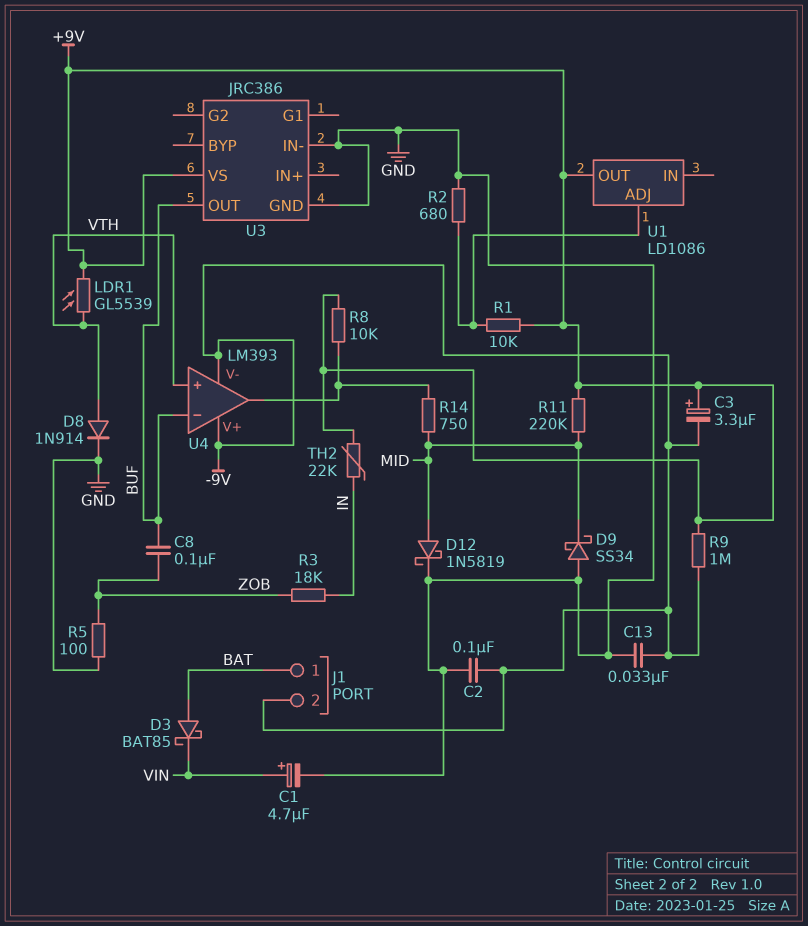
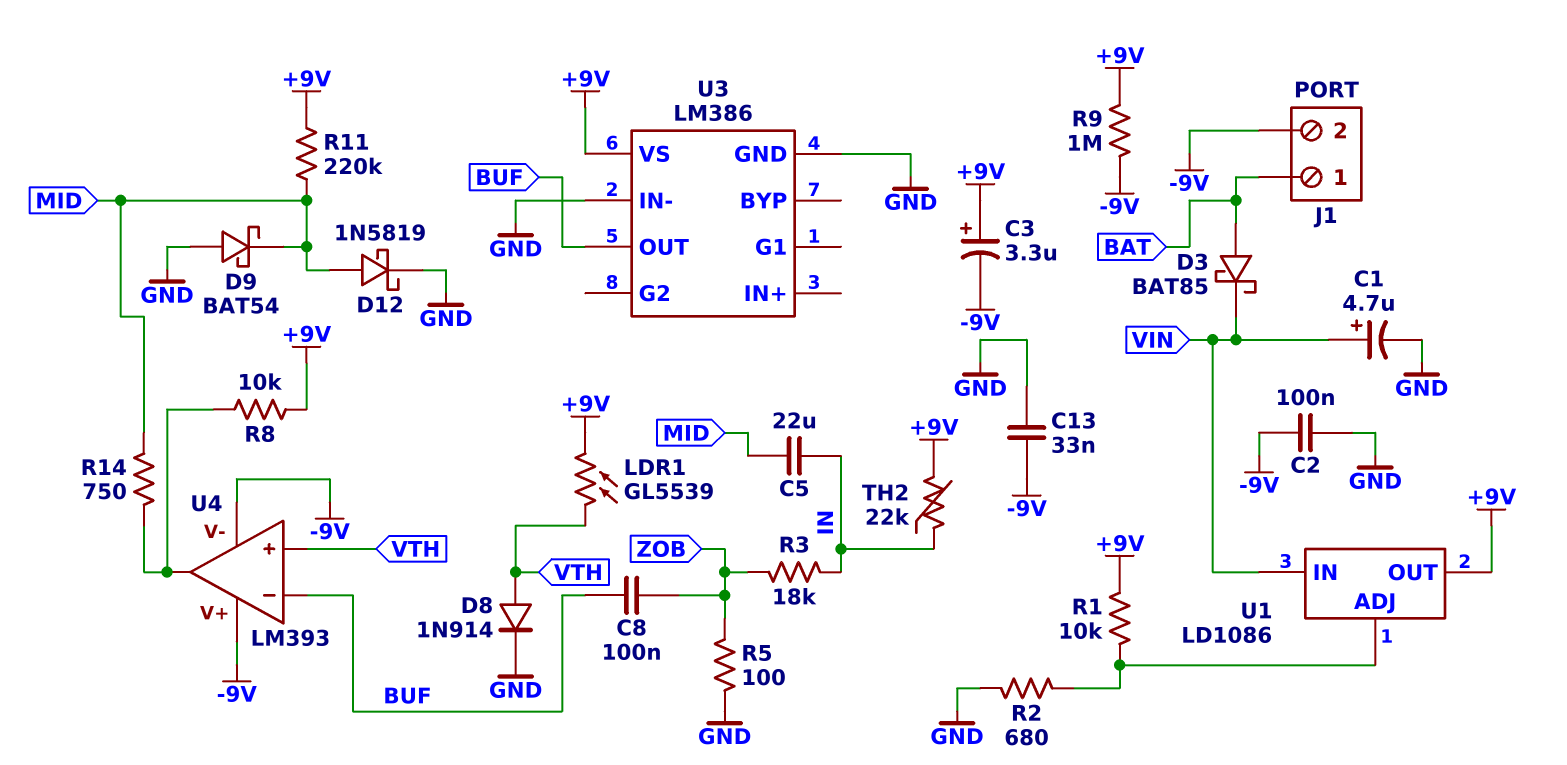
C5: none -> 22uF (IN, MID)
D9: schottky SS34 (A GND, K MID) -> schottky BAT54 (A GND, K MID)
U1 pin IN: none -> VIN
U3: JRC386 -> LM386

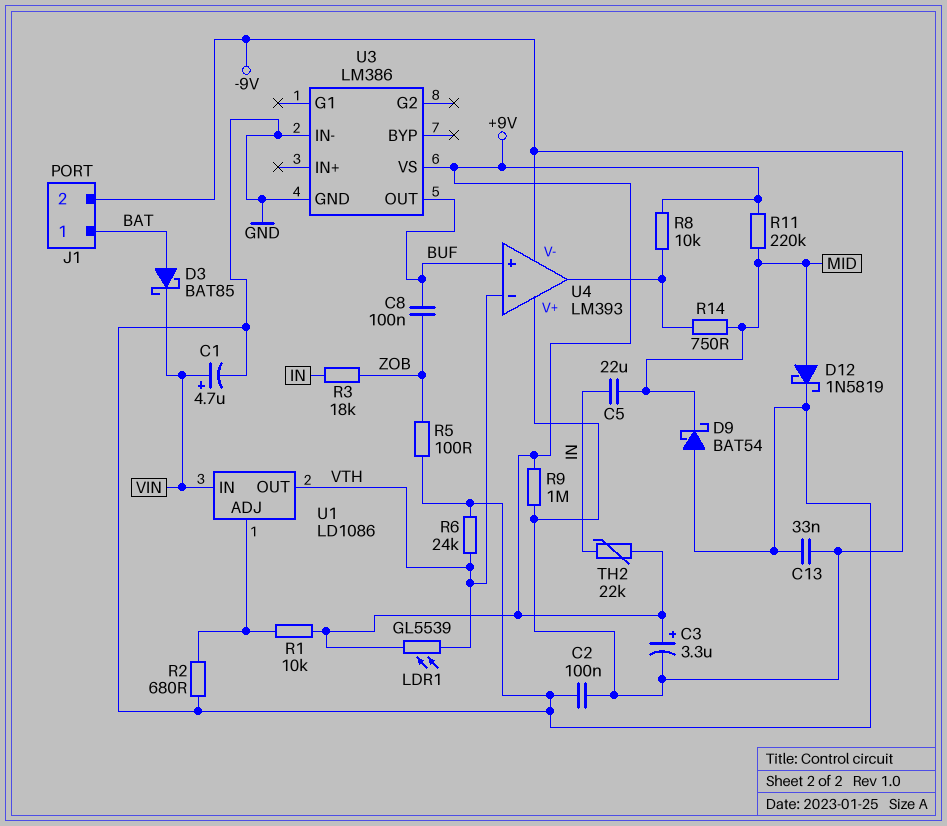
D8: diode 1N914 (A VTH, K GND) -> none
R6: none -> 24k (GND, VTH)
U1 pin OUT: +9V -> VTH
U4 pin in+: VTH -> BUF
U4 pin in-: BUF -> VTH

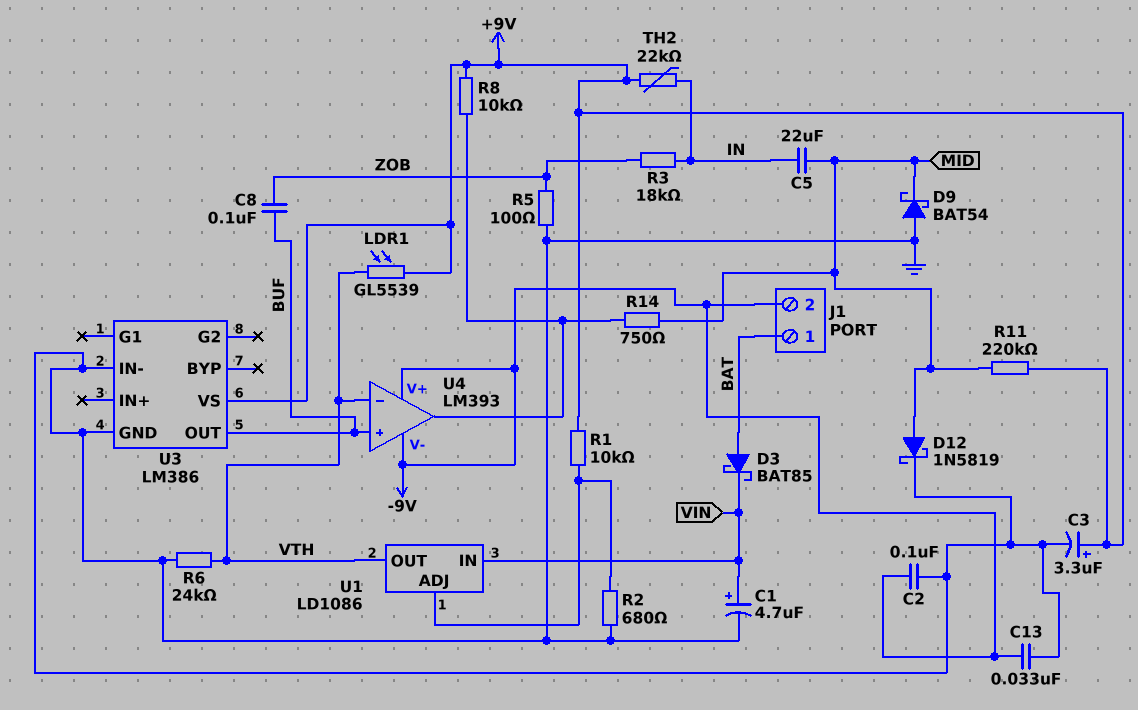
C3: 3.3uF (plus +9V, minus -9V) -> 3.3uF (plus +9V, minus GND)
R9: 1M (+9V, -9V) -> none

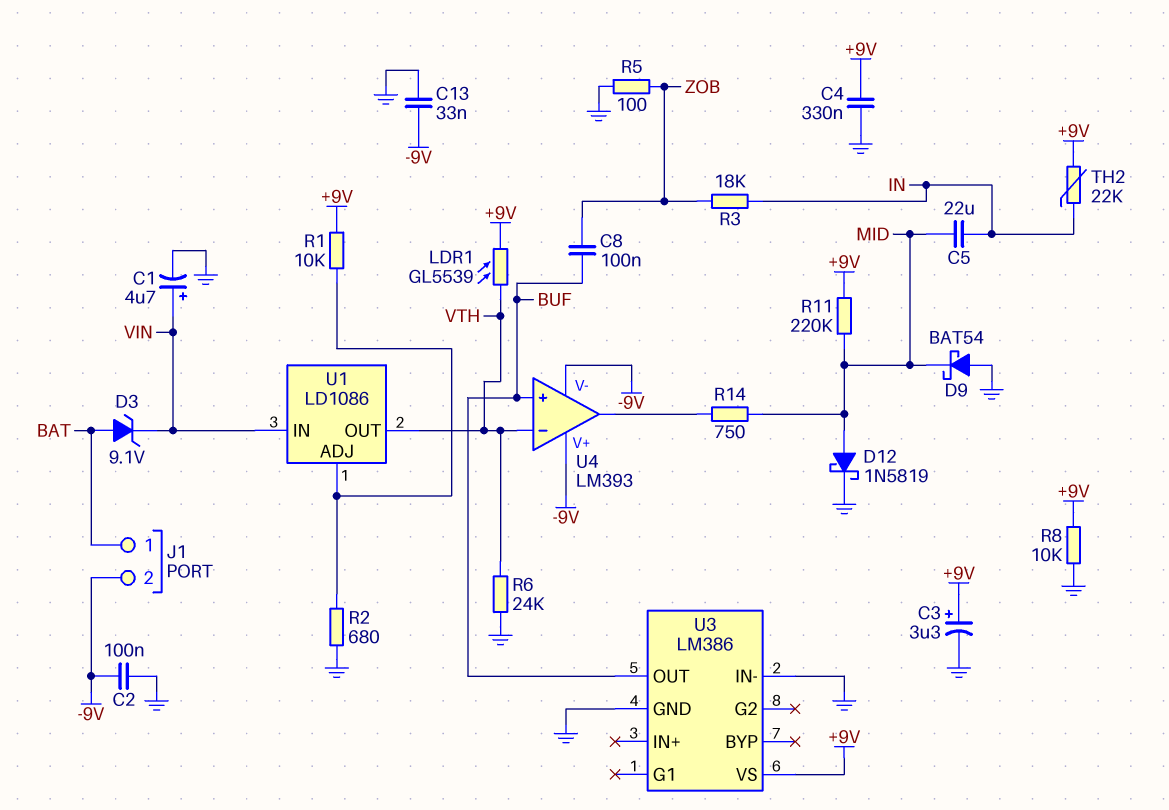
C4: none -> 330nF (+9V, GND)
D3: schottky BAT85 (A BAT, K VIN) -> zener 9.1V (A BAT, K VIN)
R8: 10k (+9V, U4/out) -> 10k (+9V, GND)

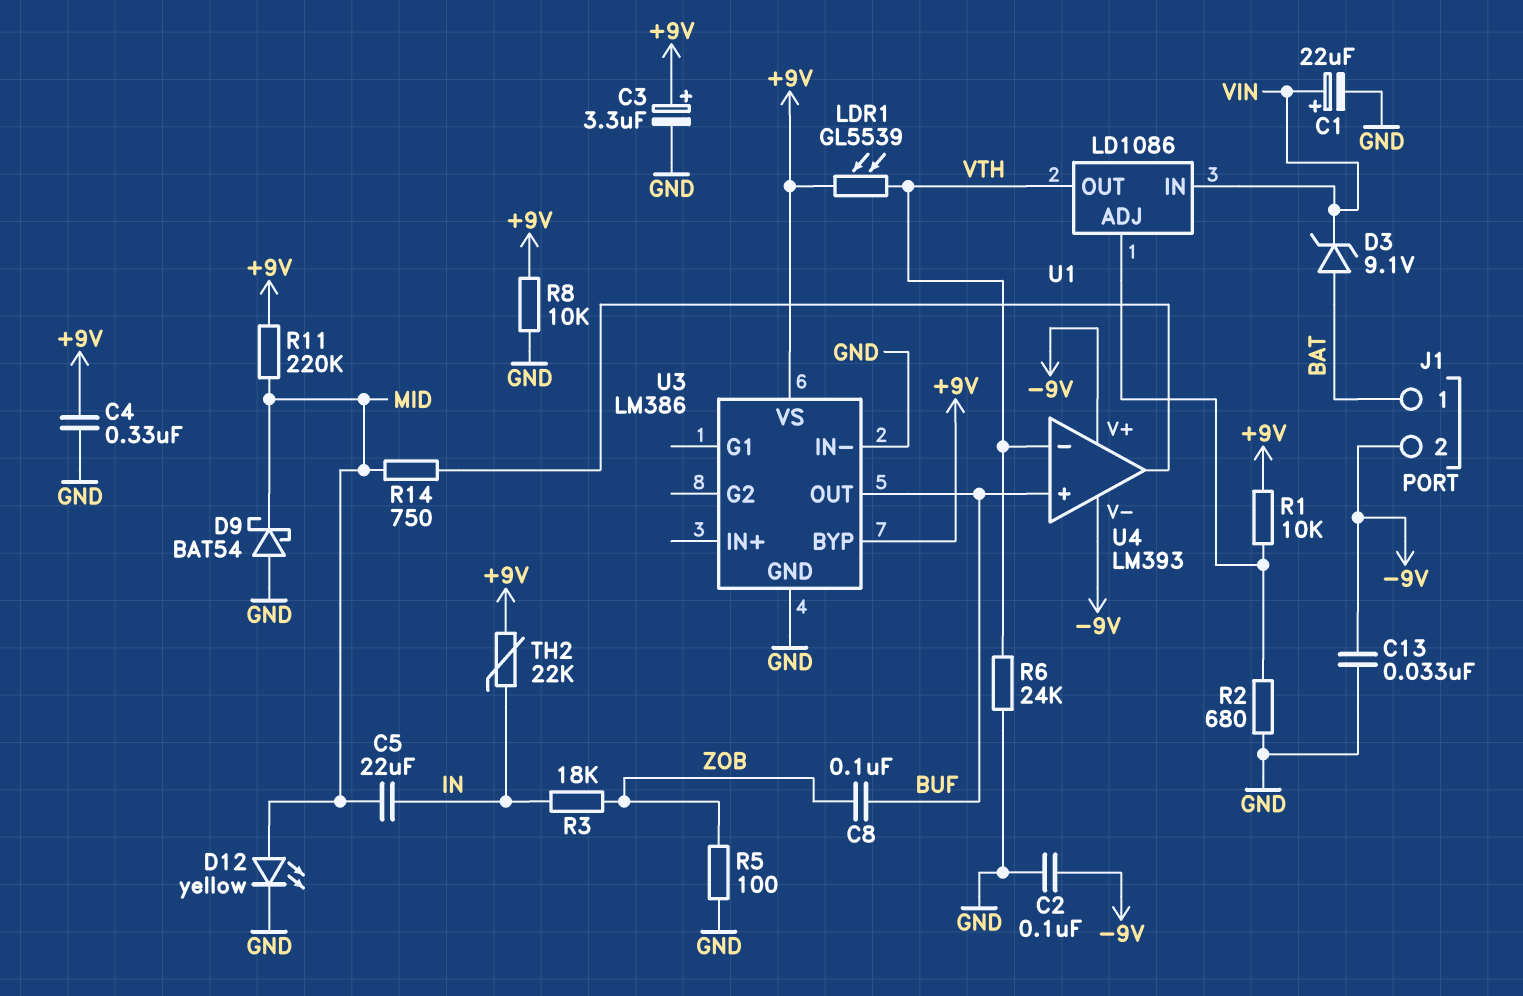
C1: 4.7uF (plus VIN, minus GND) -> 22uF (plus VIN, minus GND)
D12: schottky 1N5819 (A MID, K GND) -> LED yellow (A MID, K GND)
U3 pin BYP: none -> +9V

